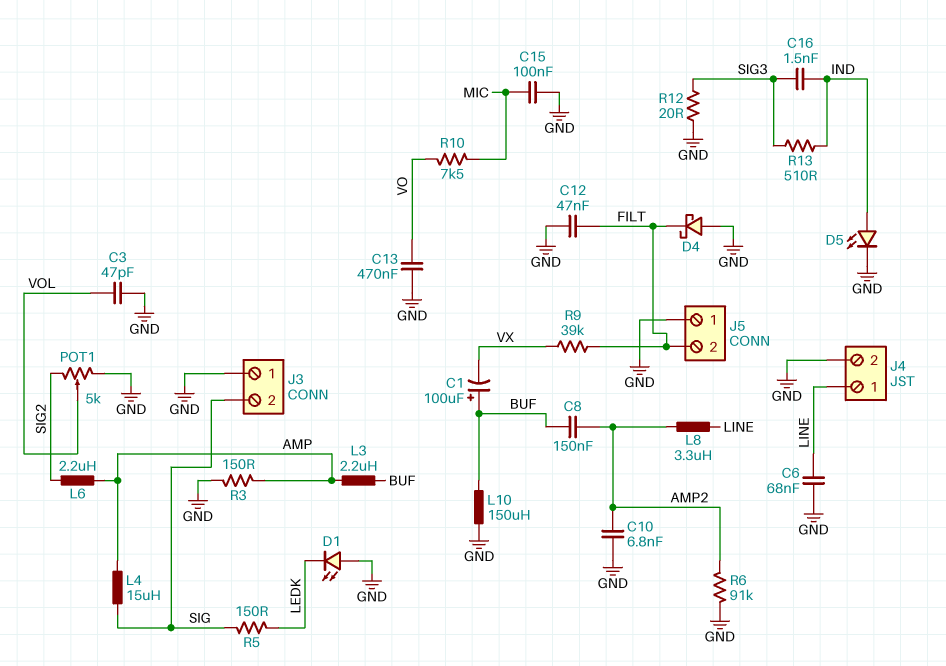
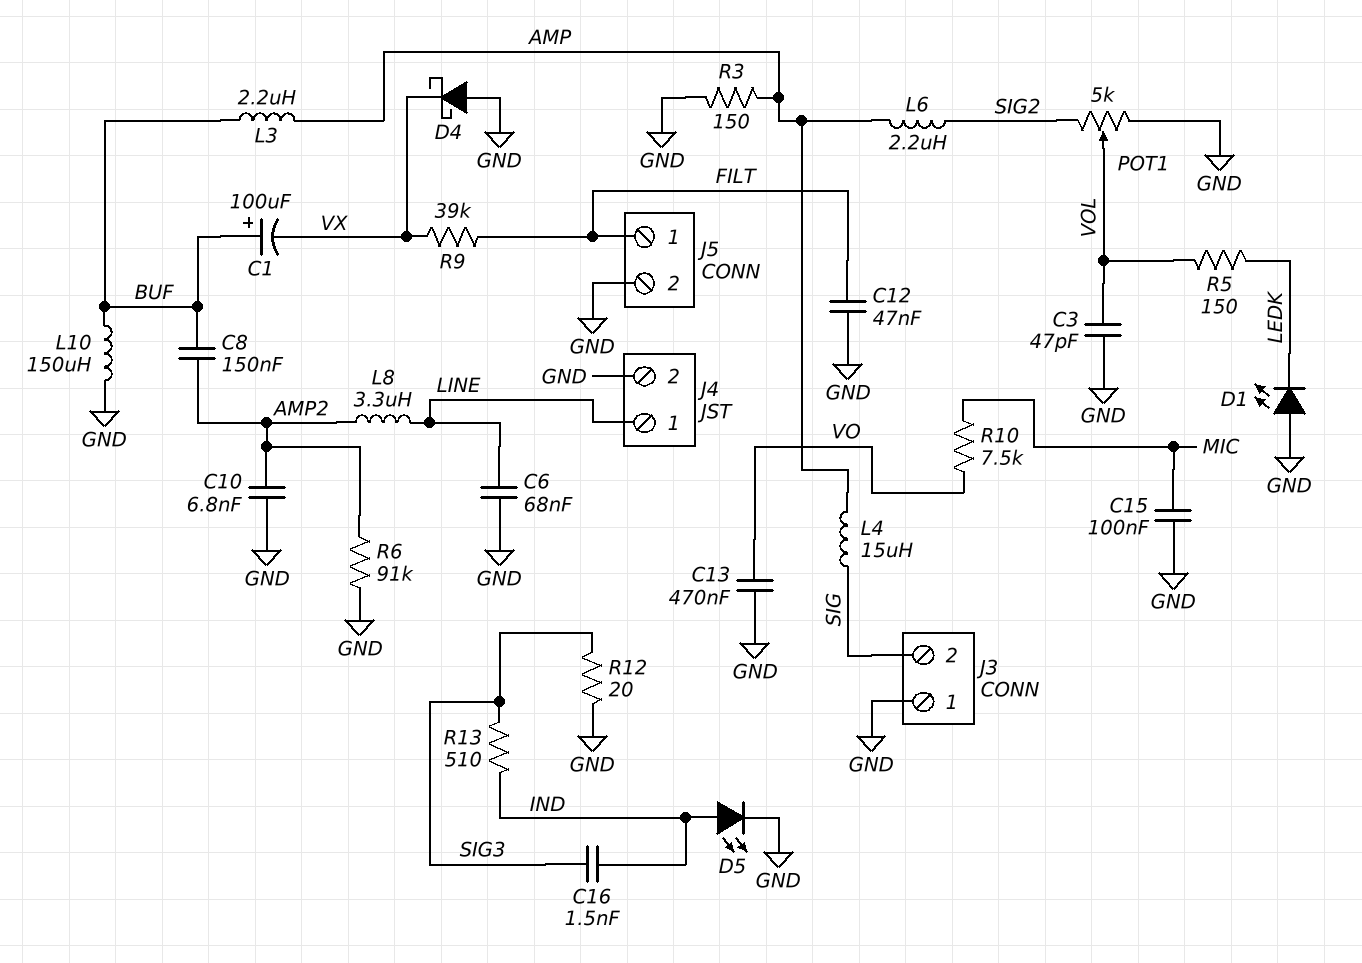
D4: schottky (A GND, K FILT) -> schottky (A GND, K VX)
J5 pin 1: GND -> FILT
J5 pin 2: FILT -> GND
R5: 150 (LEDK, SIG) -> 150 (LEDK, VOL)

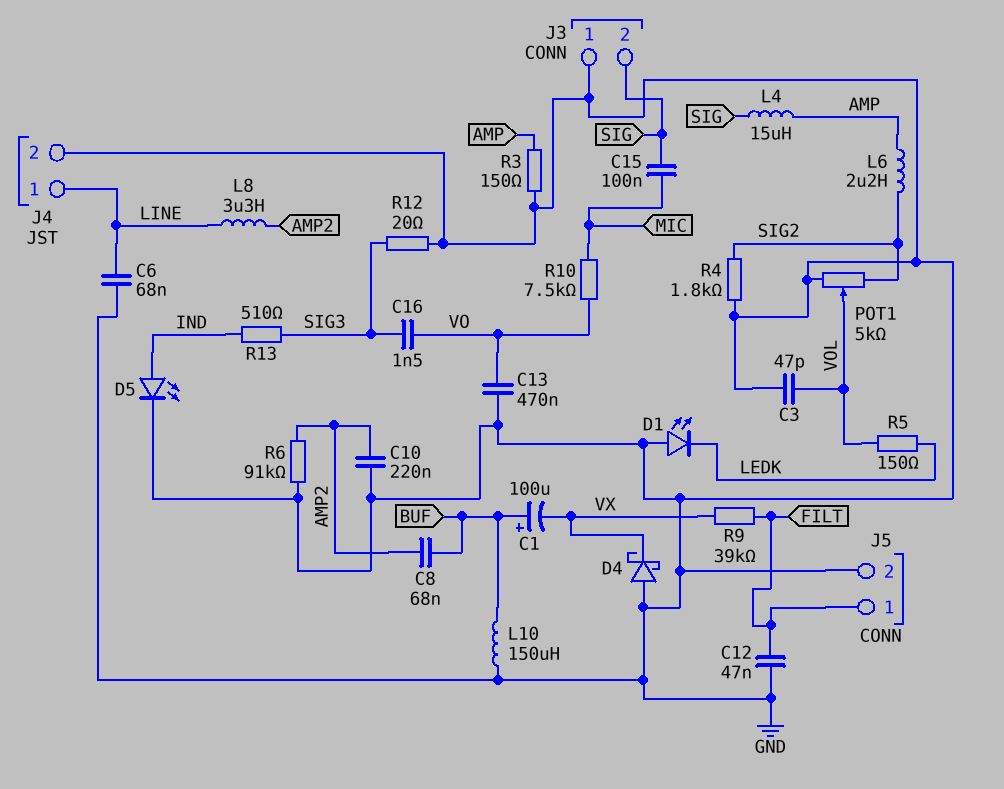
C8: 150nF (AMP2, BUF) -> 68nF (AMP2, BUF)
C10: 6.8nF (AMP2, GND) -> 220nF (AMP2, GND)
C15: 100nF (GND, MIC) -> 100nF (MIC, SIG)
C16: 1.5nF (IND, SIG3) -> 1.5nF (SIG3, VO)
L3: 2.2uH (AMP, BUF) -> none
R4: none -> 1.8k (GND, SIG2)

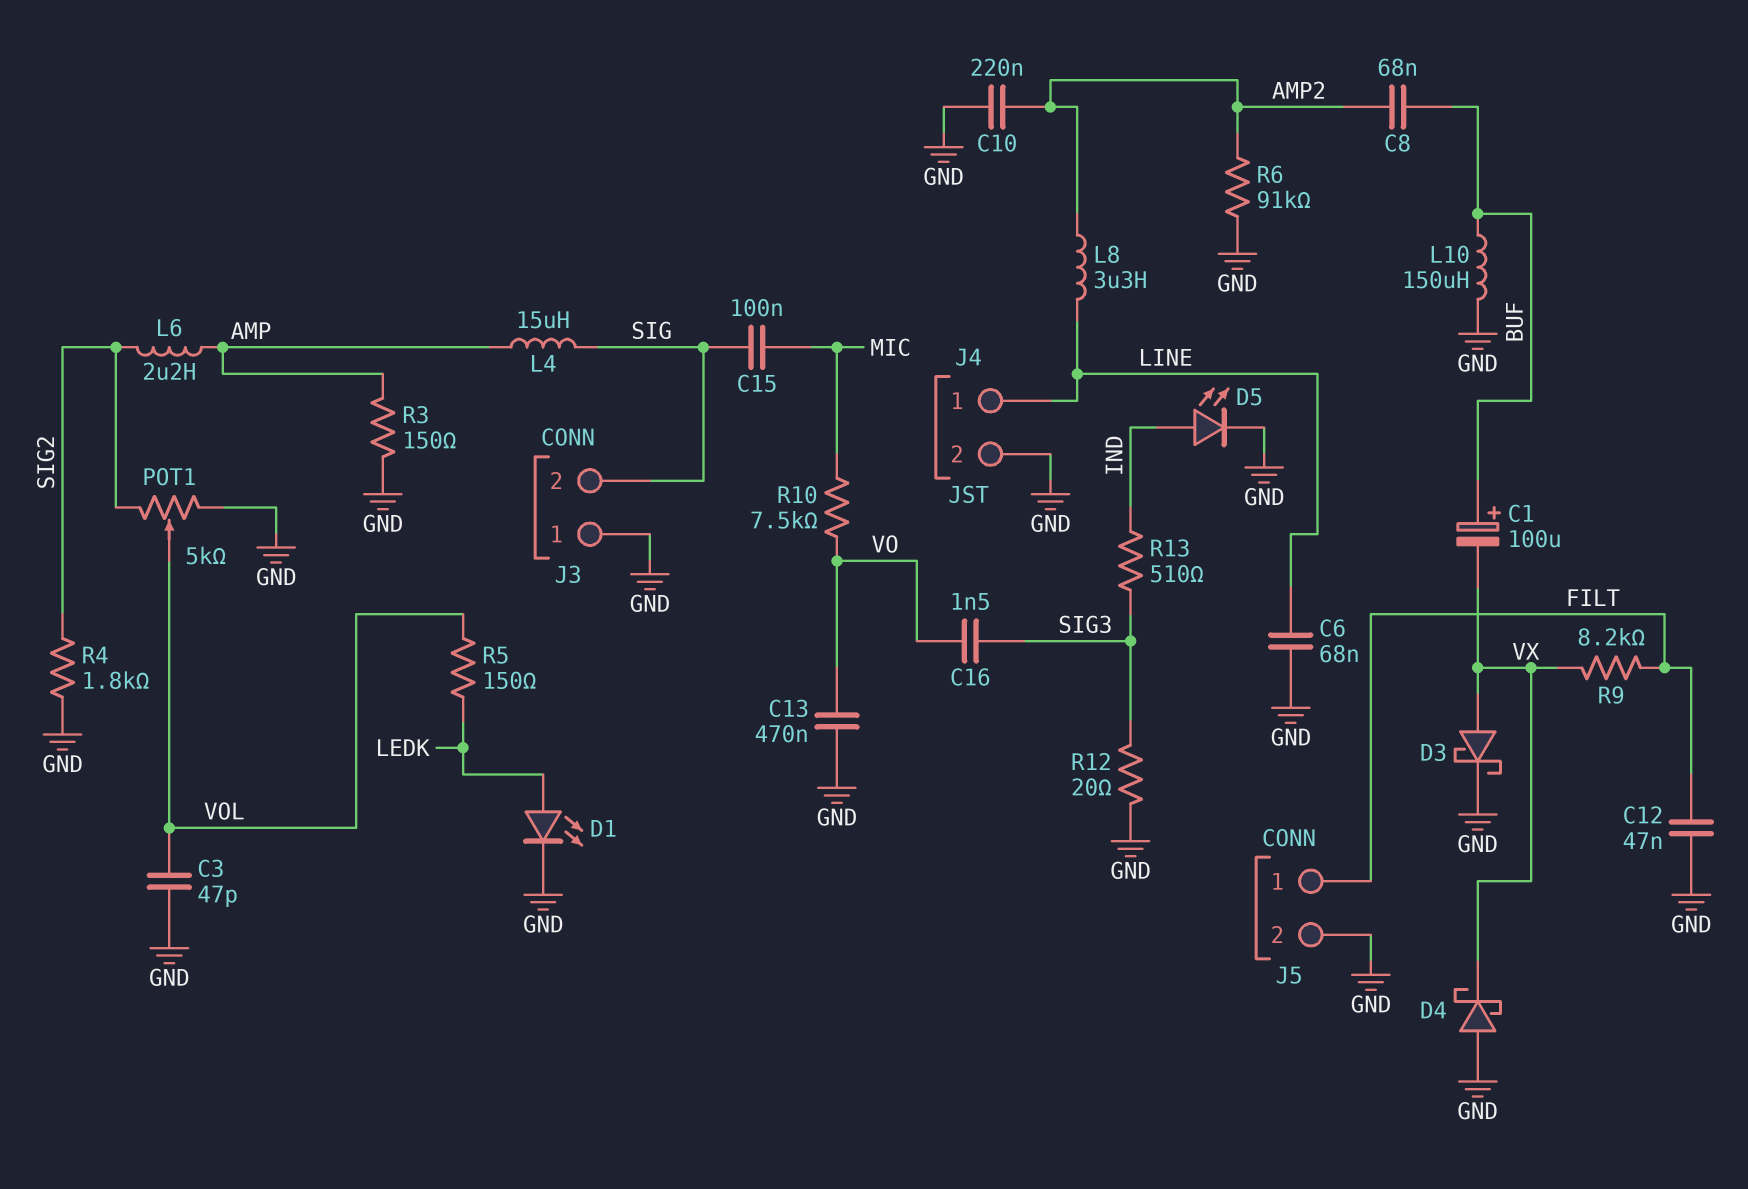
D1: LED (A GND, K LEDK) -> LED (A LEDK, K GND)
D3: none -> schottky (A VX, K GND)
R9: 39k (FILT, VX) -> 8.2k (FILT, VX)

